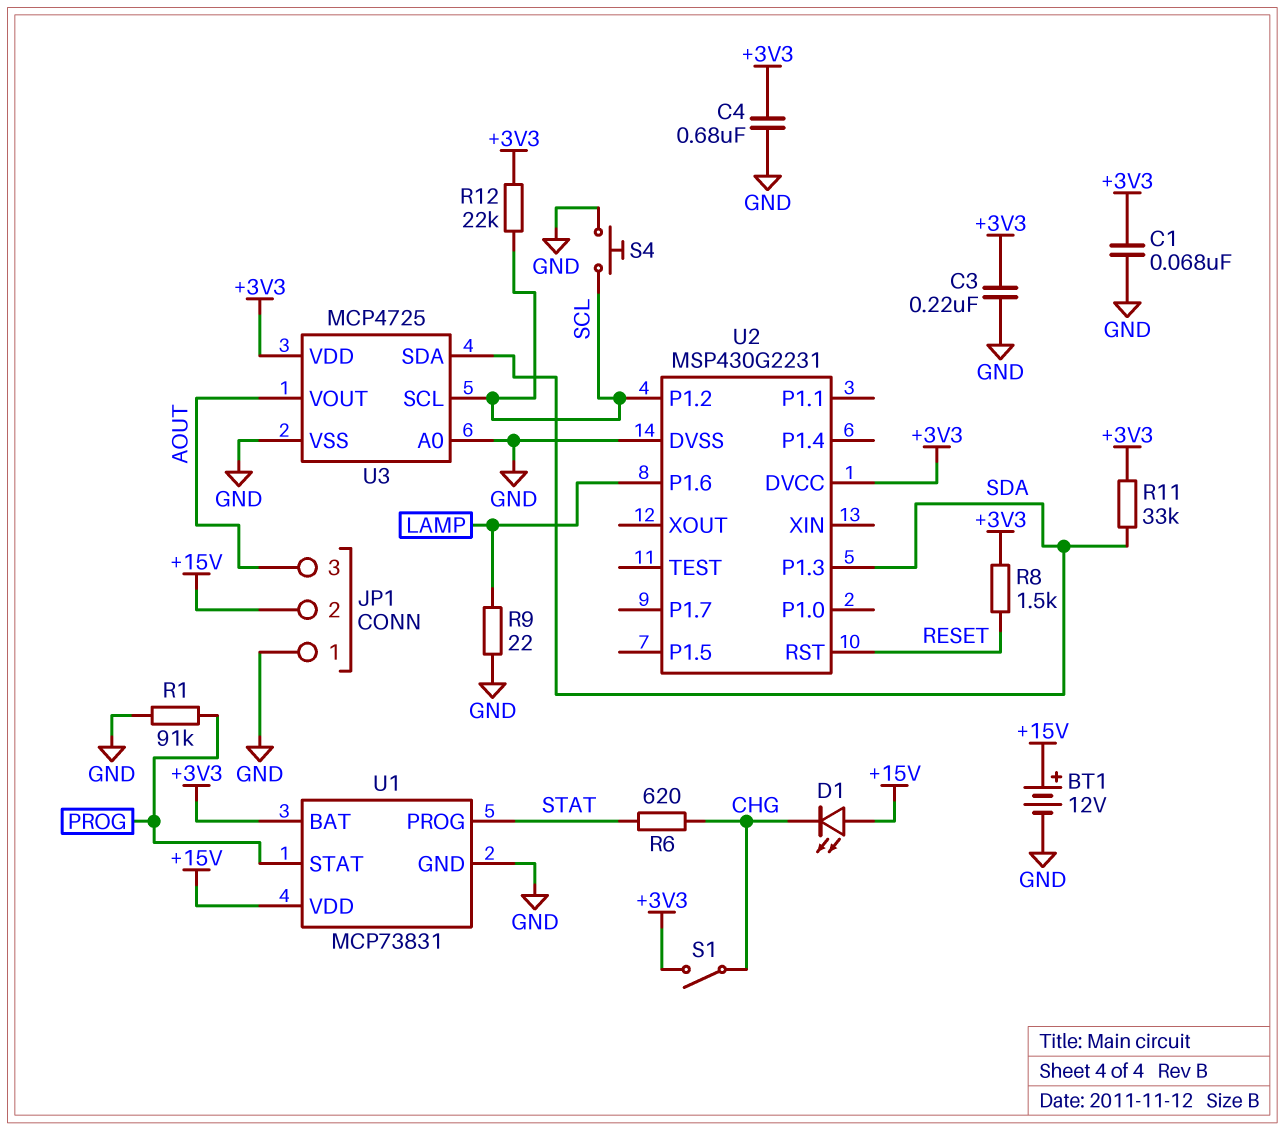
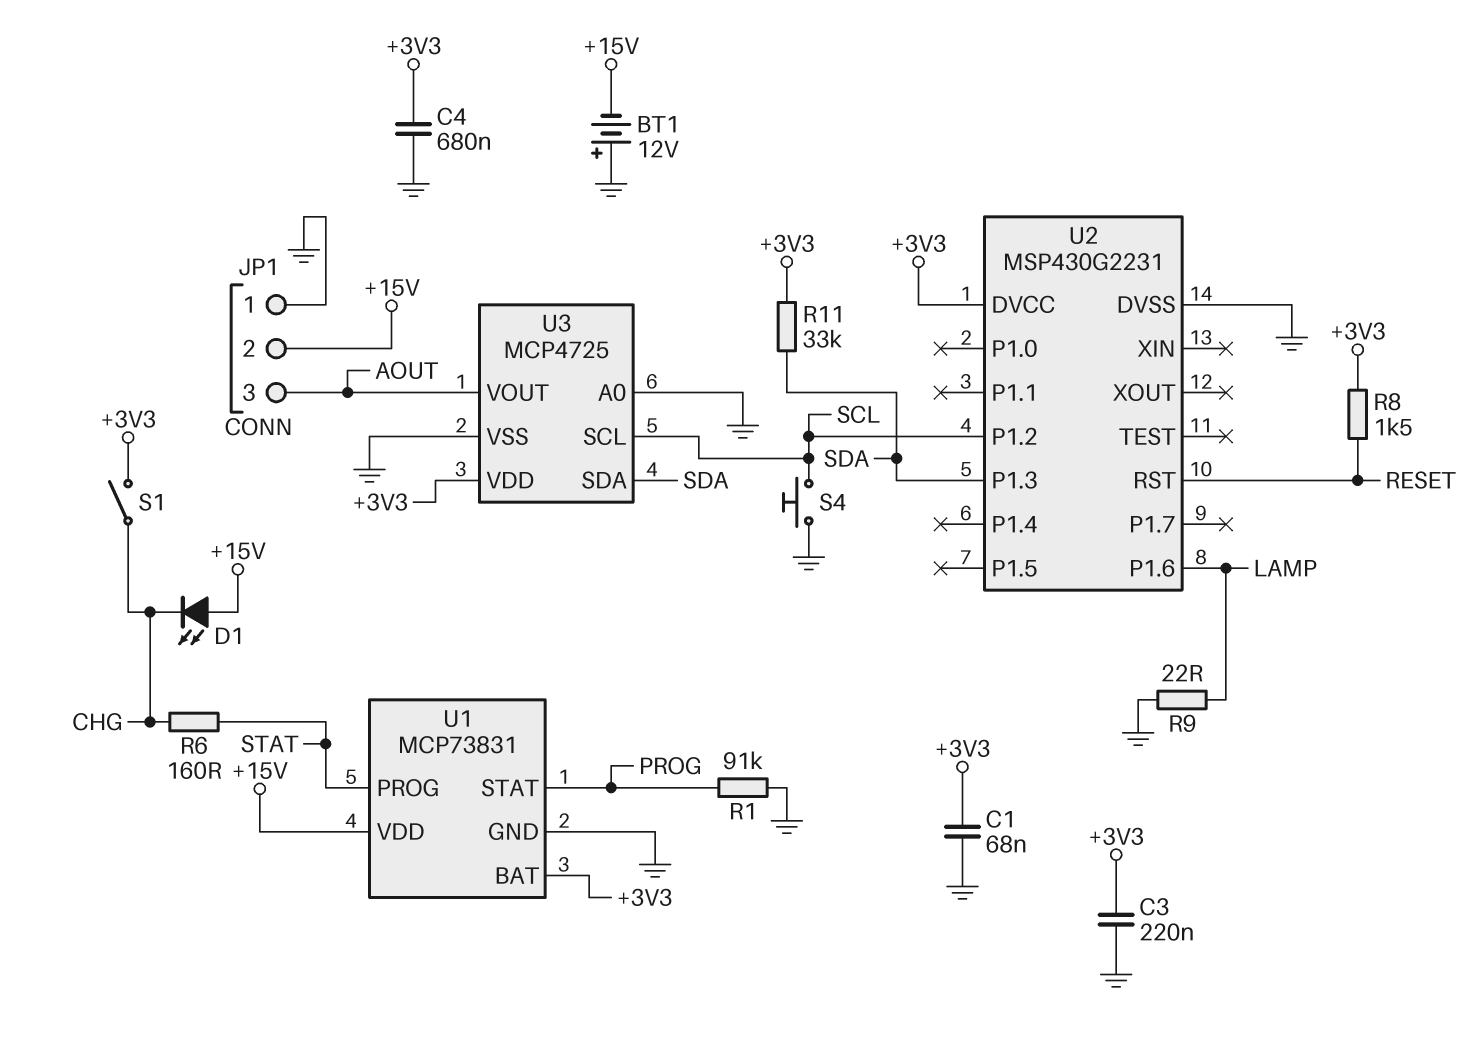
BT1: 12V (plus +15V, minus GND) -> 12V (plus GND, minus +15V)
R6: 620 (CHG, STAT) -> 160 (CHG, STAT)
R12: 22k (+3V3, SCL) -> none

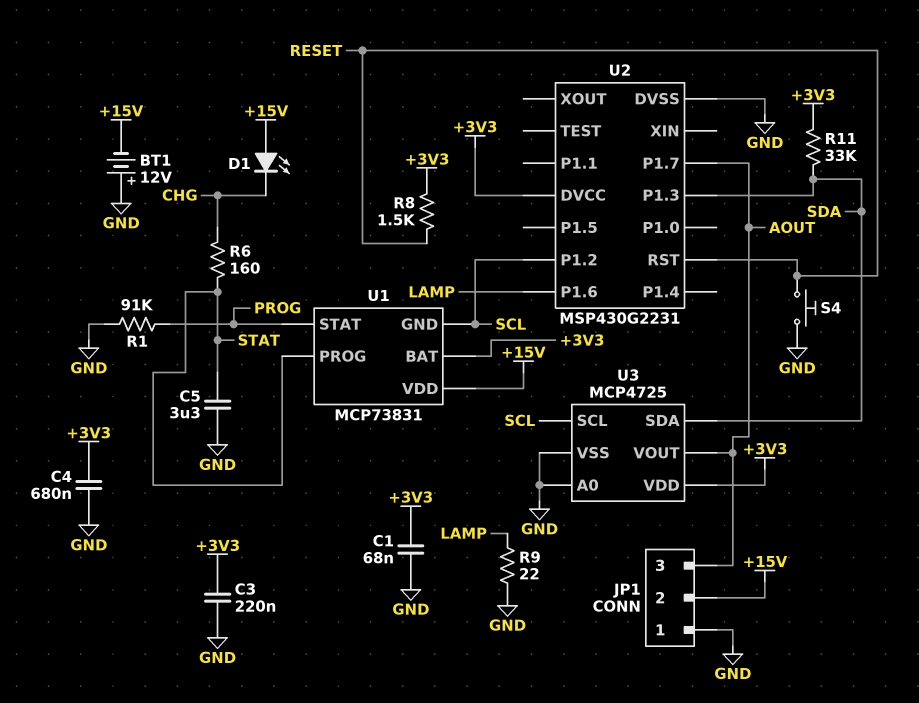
C5: none -> 3.3uF (GND, STAT)
S1: switch (+3V3, CHG) -> none
S4: button (GND, SCL) -> button (GND, RESET)
U1 pin GND: GND -> SCL
U2 pin P1.7: none -> AOUT

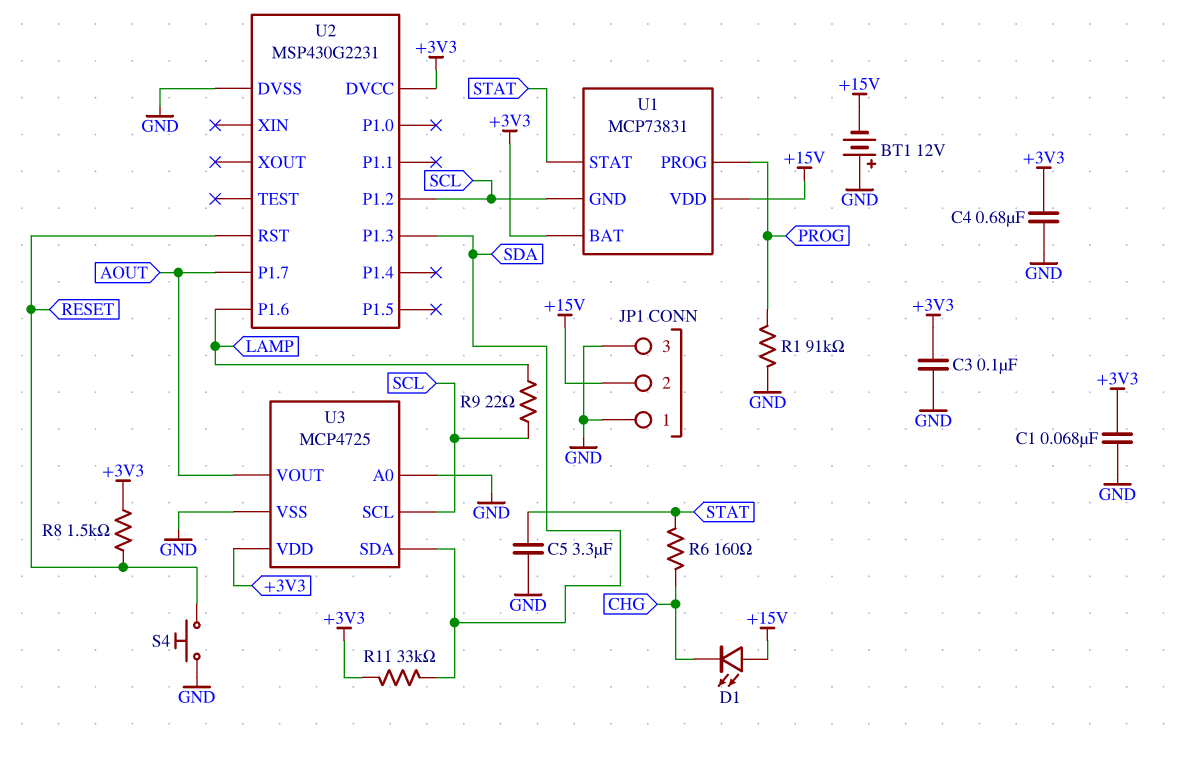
C3: 220nF (+3V3, GND) -> 100nF (+3V3, GND)
JP1 pin 3: AOUT -> GND
R9: 22 (GND, LAMP) -> 22 (LAMP, SCL)
U1 pin PROG: STAT -> PROG
U1 pin STAT: PROG -> STAT

